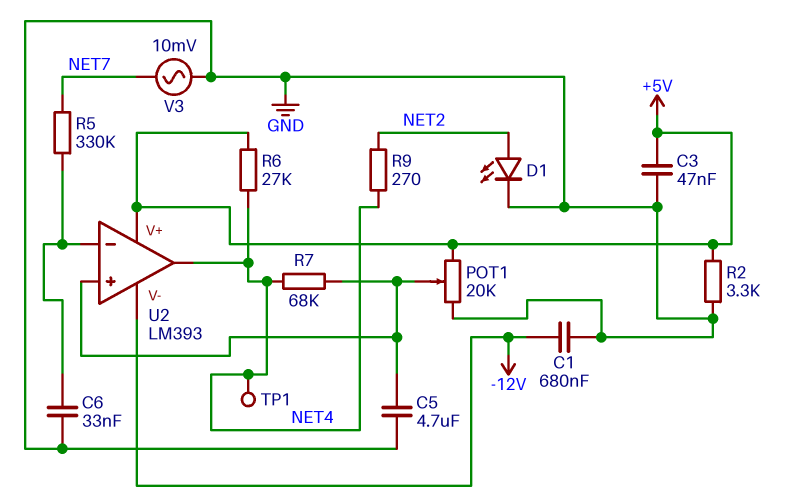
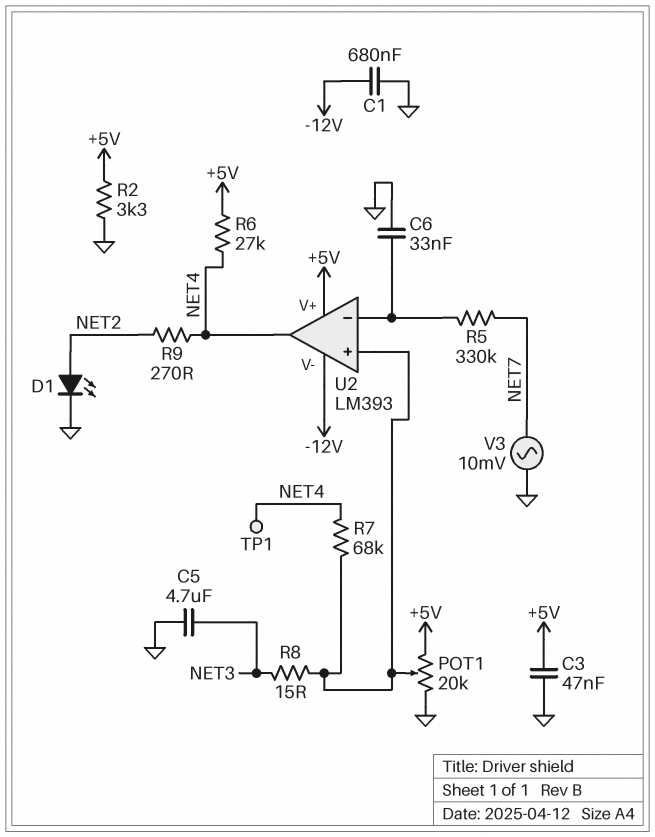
C5: 4.7uF (GND, U2/in+) -> 4.7uF (GND, NET3)
R8: none -> 15 (NET3, U2/in+)

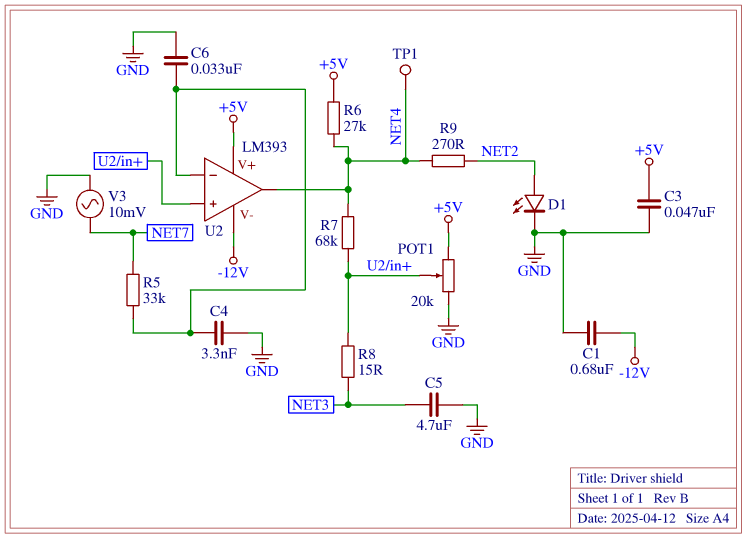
C4: none -> 3.3nF (GND, U2/in-)
R2: 3.3k (+5V, GND) -> none
R5: 330k (NET7, U2/in-) -> 33k (NET7, U2/in-)

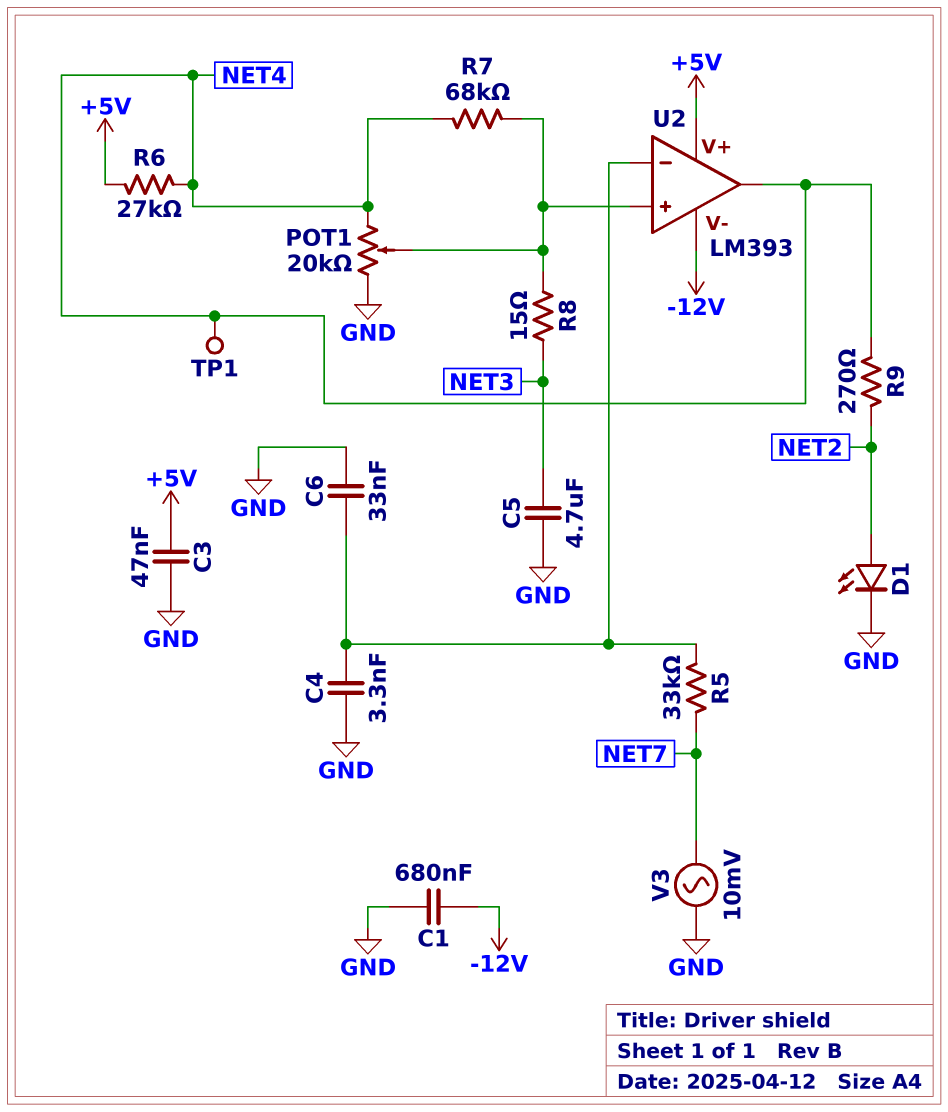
POT1: 20k (+5V, GND, wiper U2/in+) -> 20k (GND, NET4, wiper U2/in+)

